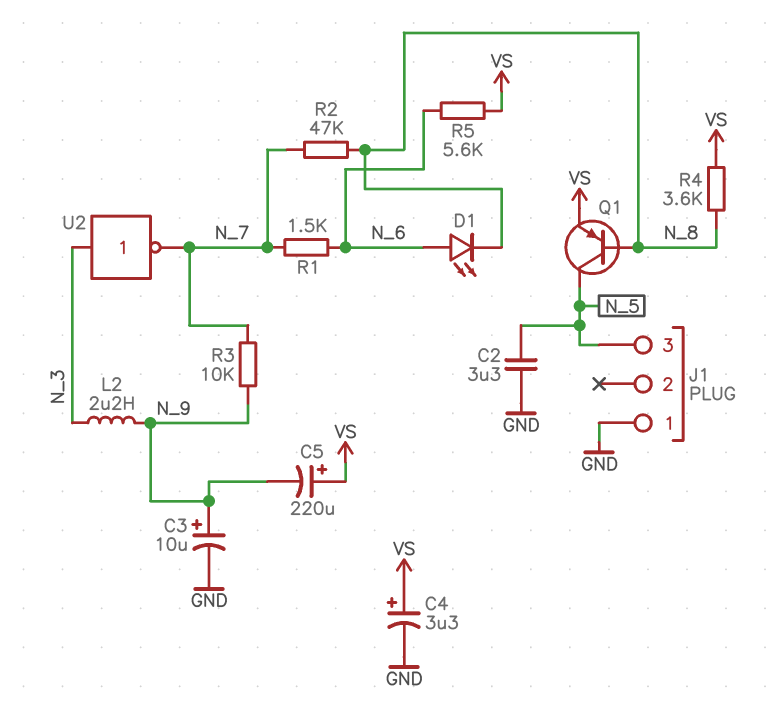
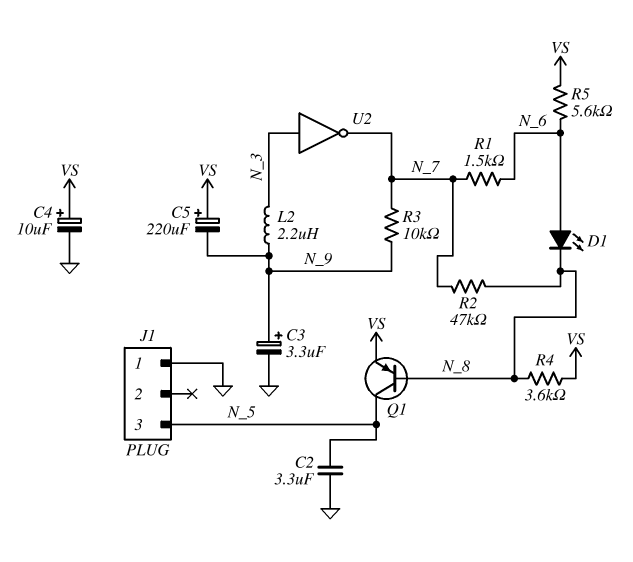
C3: 10uF (plus N_9, minus GND) -> 3.3uF (plus N_9, minus GND)
C4: 3.3uF (plus VS, minus GND) -> 10uF (plus VS, minus GND)

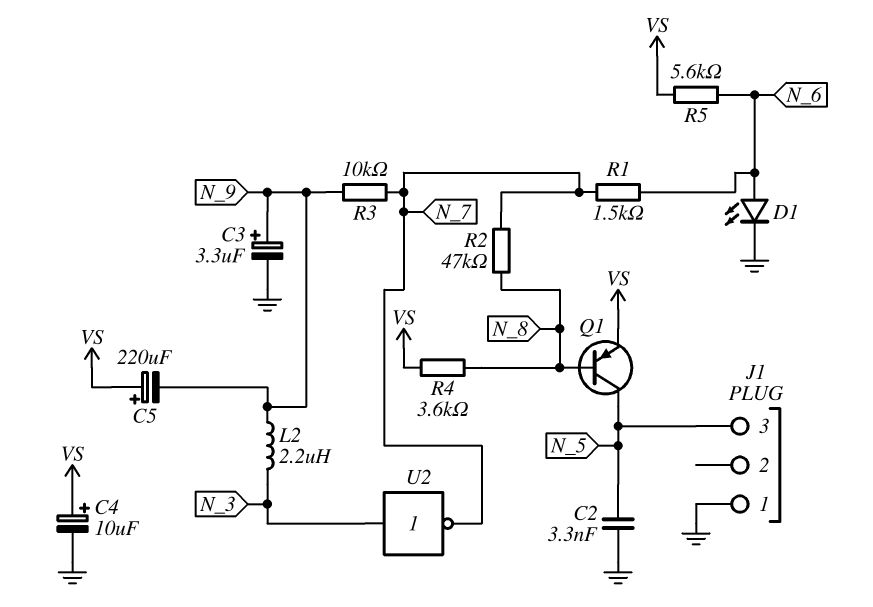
C2: 3.3uF (GND, N_5) -> 3.3nF (GND, N_5)
D1: LED (A N_6, K N_8) -> LED (A N_6, K GND)

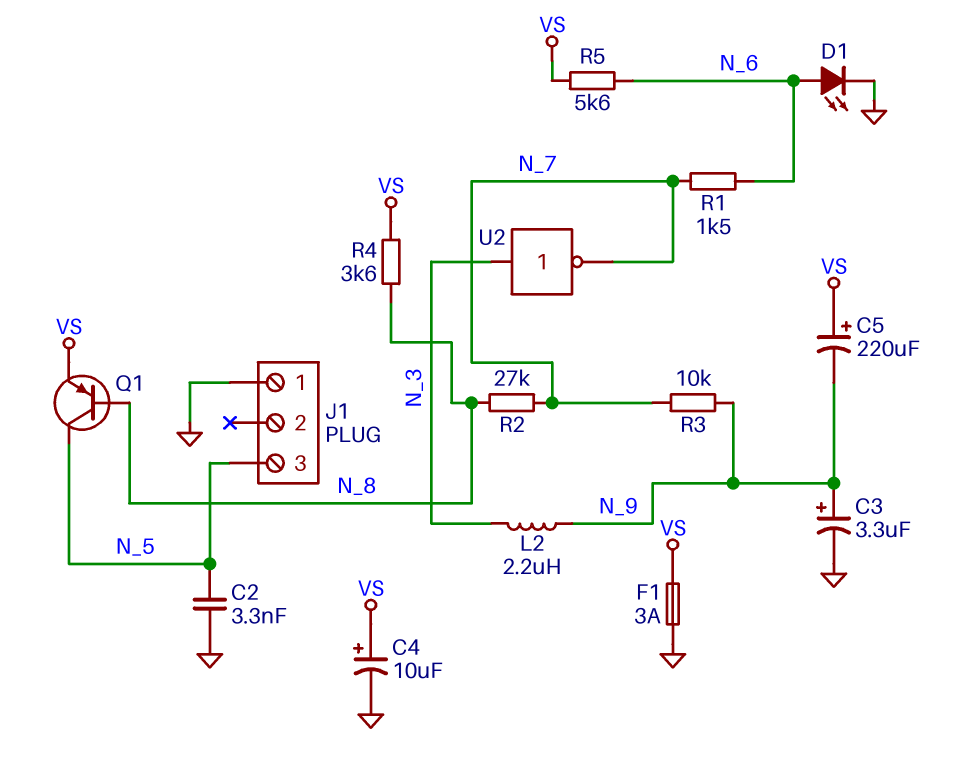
F1: none -> 3A (GND, VS)
R2: 47k (N_7, N_8) -> 27k (N_7, N_8)

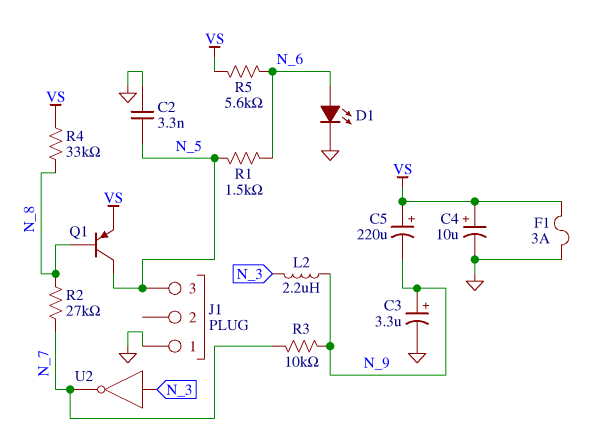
R1: 1.5k (N_6, N_7) -> 1.5k (N_5, N_6)
R4: 3.6k (N_8, VS) -> 33k (N_8, VS)

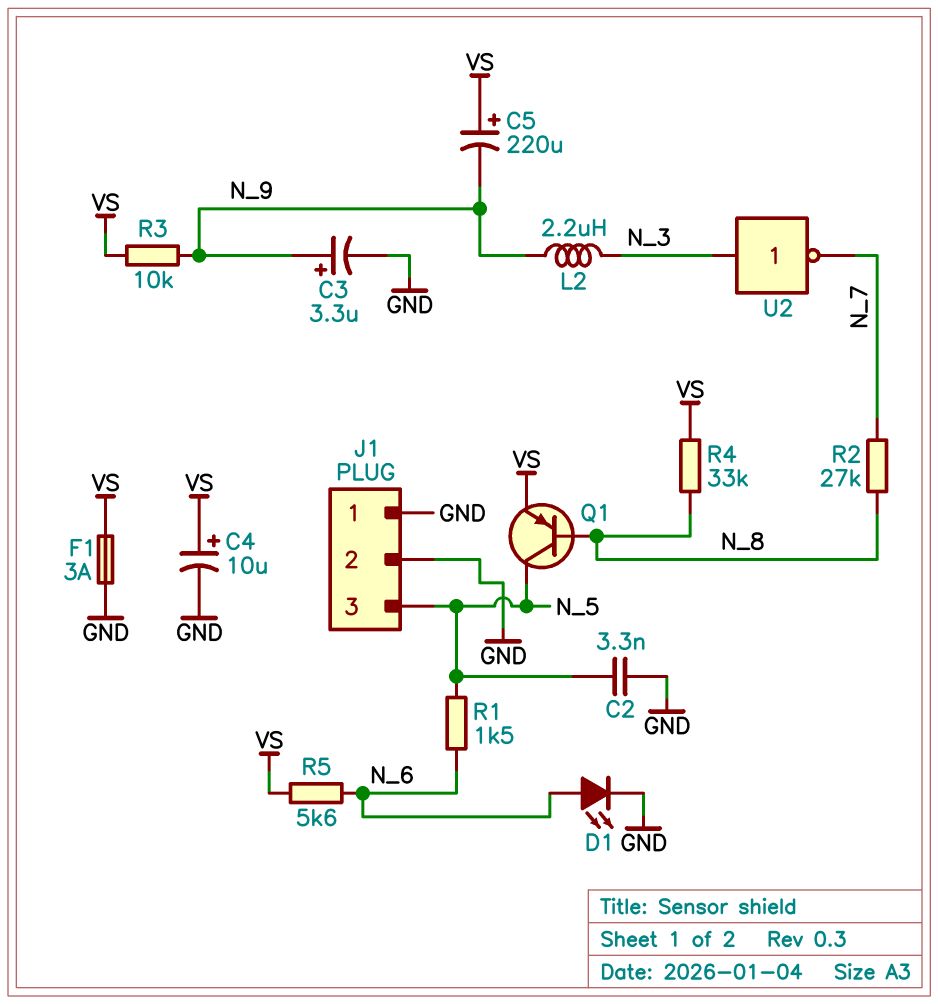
J1 pin 2: none -> GND
R3: 10k (N_7, N_9) -> 10k (N_9, VS)

